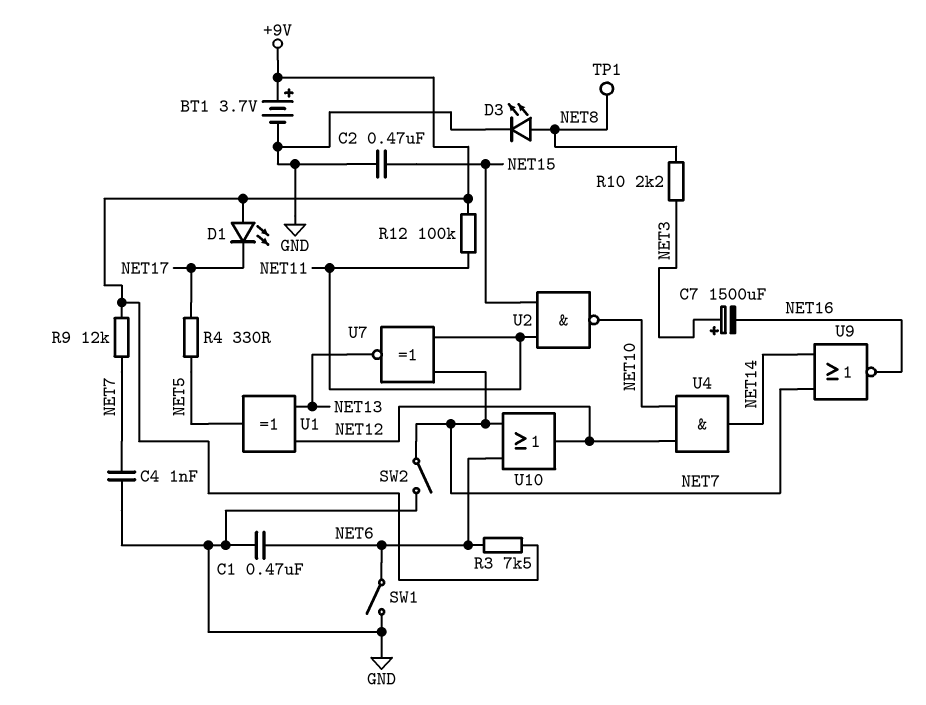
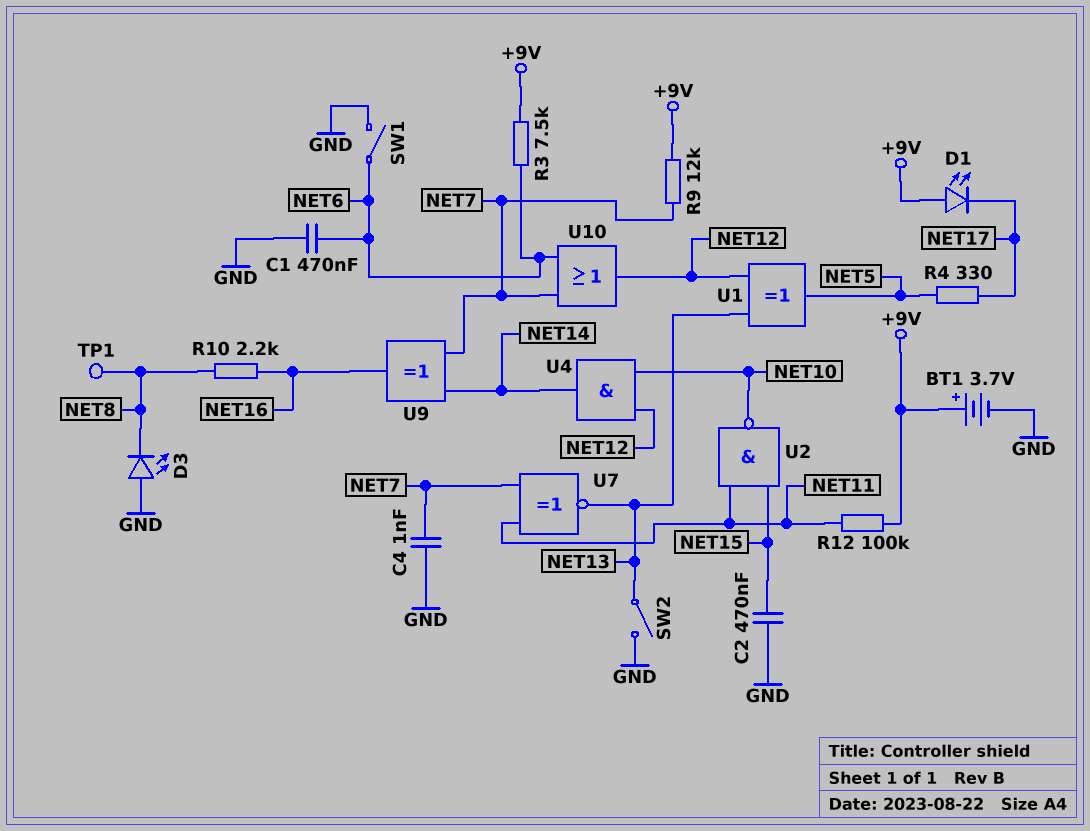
C7: 1500uF (plus NET3, minus NET16) -> none
D3: LED (A NET8, K GND) -> LED (A GND, K NET8)
R10: 2.2k (NET3, NET8) -> 2.2k (NET8, NET16)
SW2: switch (GND, NET7) -> switch (GND, NET13)
U9: NOR (in NET7, in NET14, out NET16) -> XOR (in NET7, in NET14, out NET16)

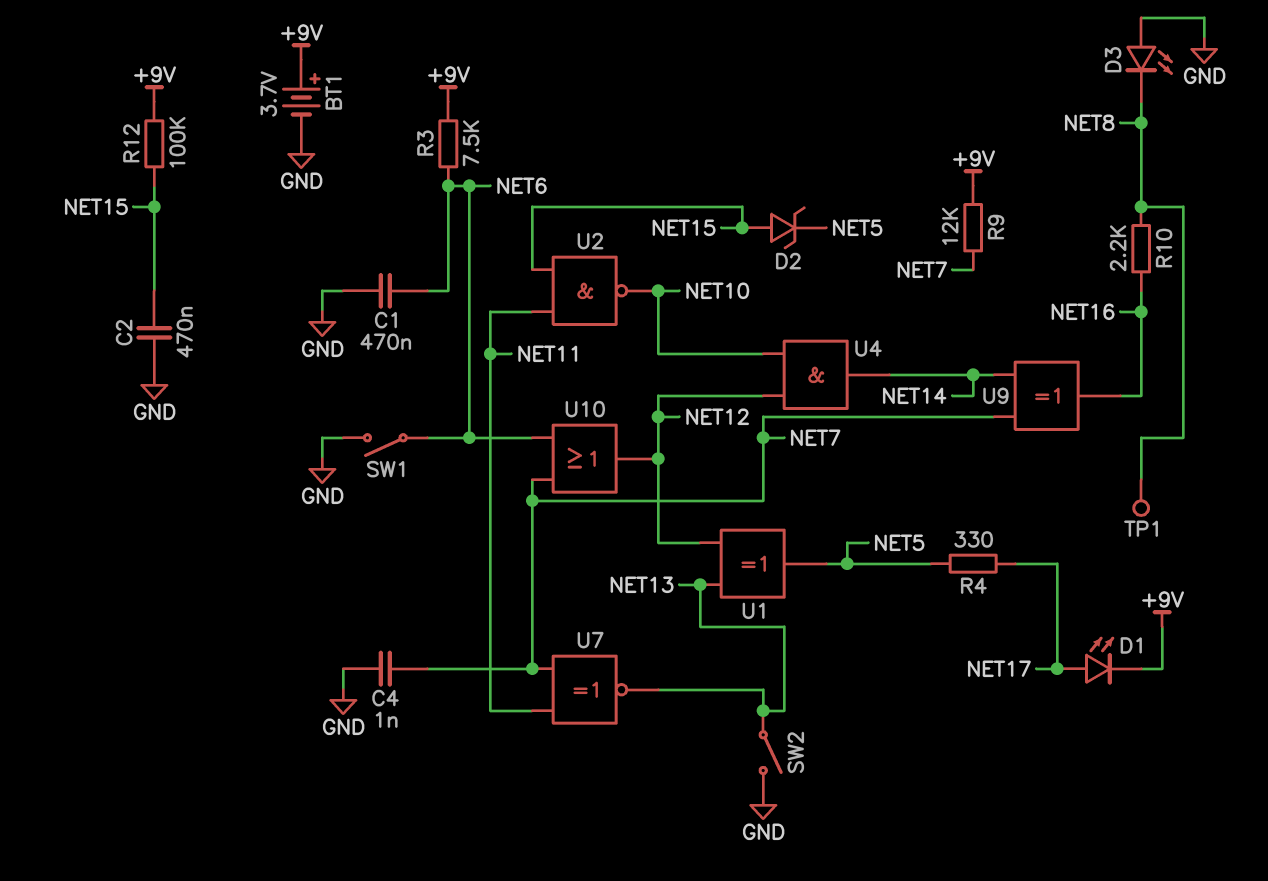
D1: LED (A +9V, K NET17) -> LED (A NET17, K +9V)
D2: none -> zener (A NET15, K NET5)
R12: 100k (+9V, NET11) -> 100k (+9V, NET15)

